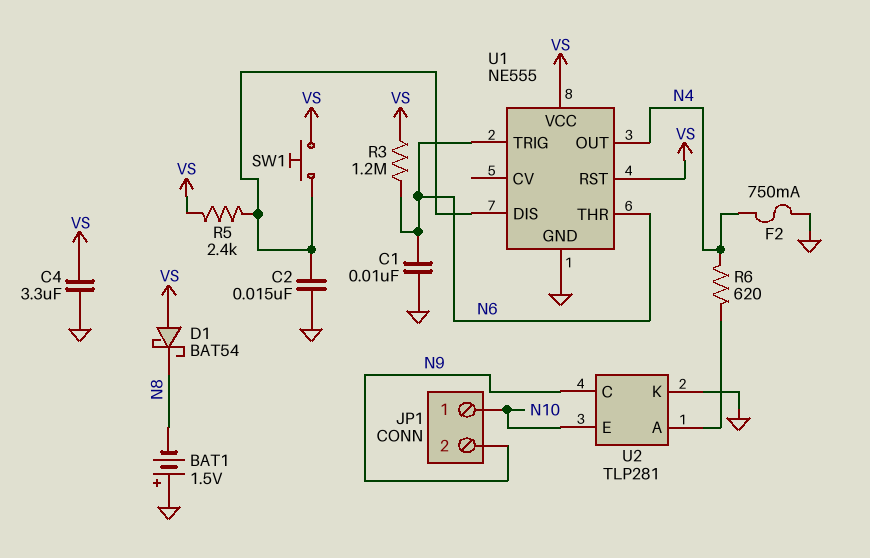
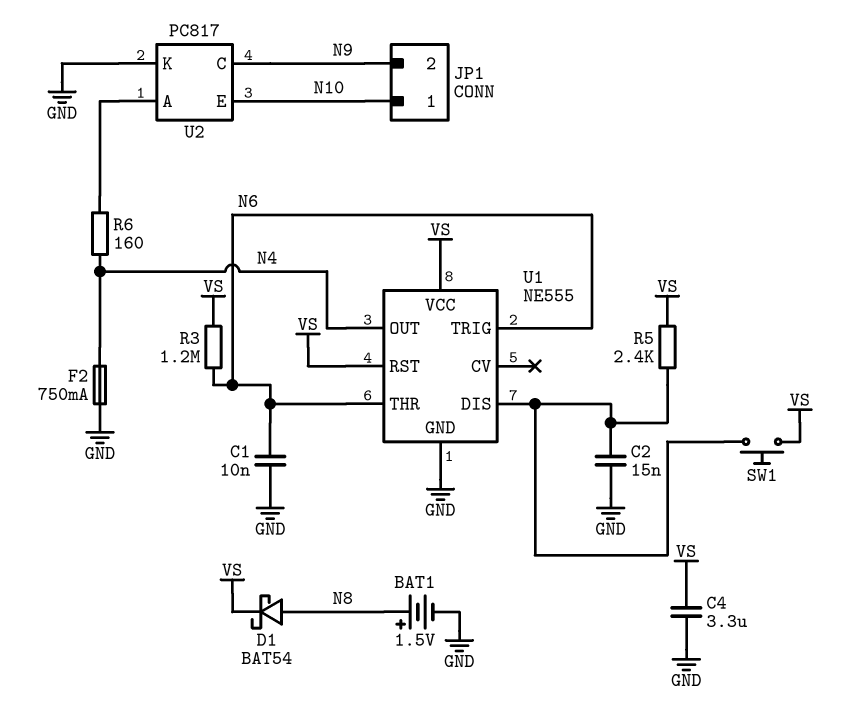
BAT1: 1.5V (plus GND, minus N8) -> 1.5V (plus N8, minus GND)
D1: schottky BAT54 (A VS, K N8) -> schottky BAT54 (A N8, K VS)
R6: 620 (N4, U2/A) -> 160 (N4, U2/A)
U2: TLP281 -> PC817

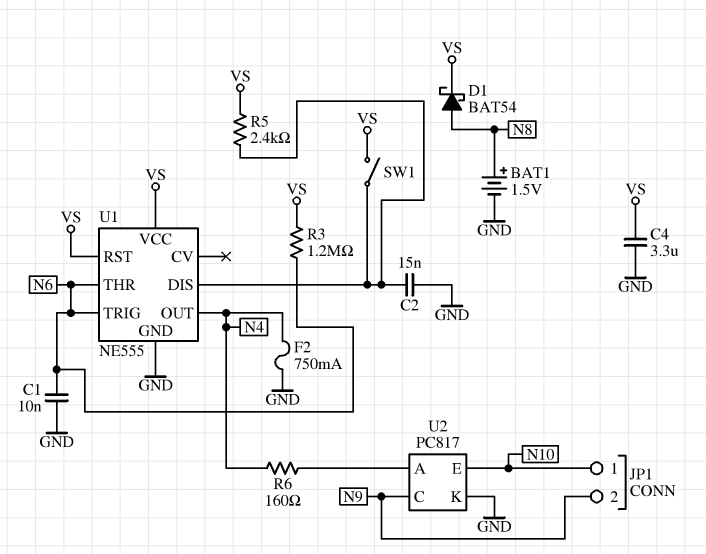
SW1: button (U1/DIS, VS) -> switch (U1/DIS, VS)

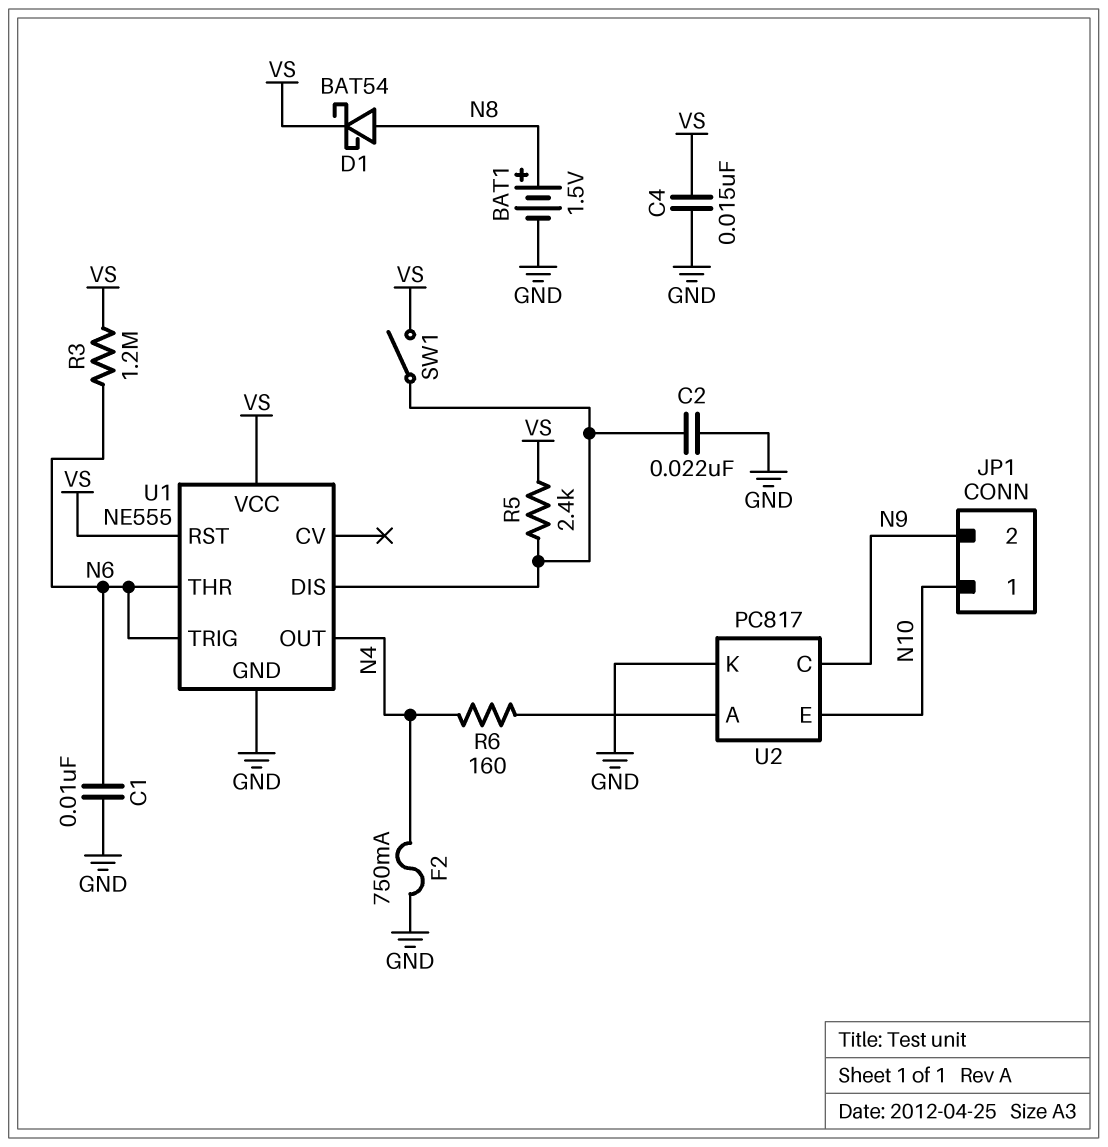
C2: 15nF (GND, U1/DIS) -> 22nF (GND, U1/DIS)
C4: 3.3uF (GND, VS) -> 15nF (GND, VS)

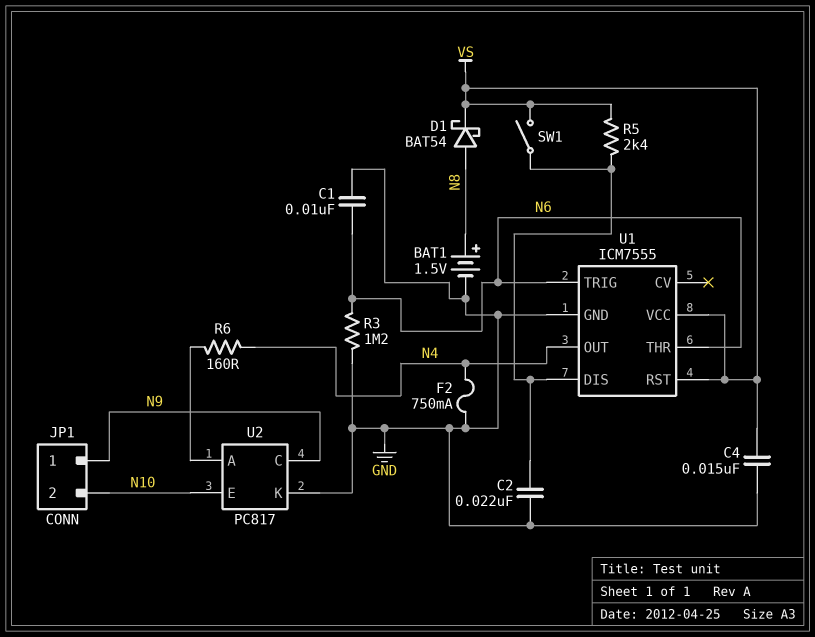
JP1 pin 1: N10 -> N9
JP1 pin 2: N9 -> N10
R3: 1.2M (N6, VS) -> 1.2M (GND, N6)
U1: NE555 -> ICM7555

